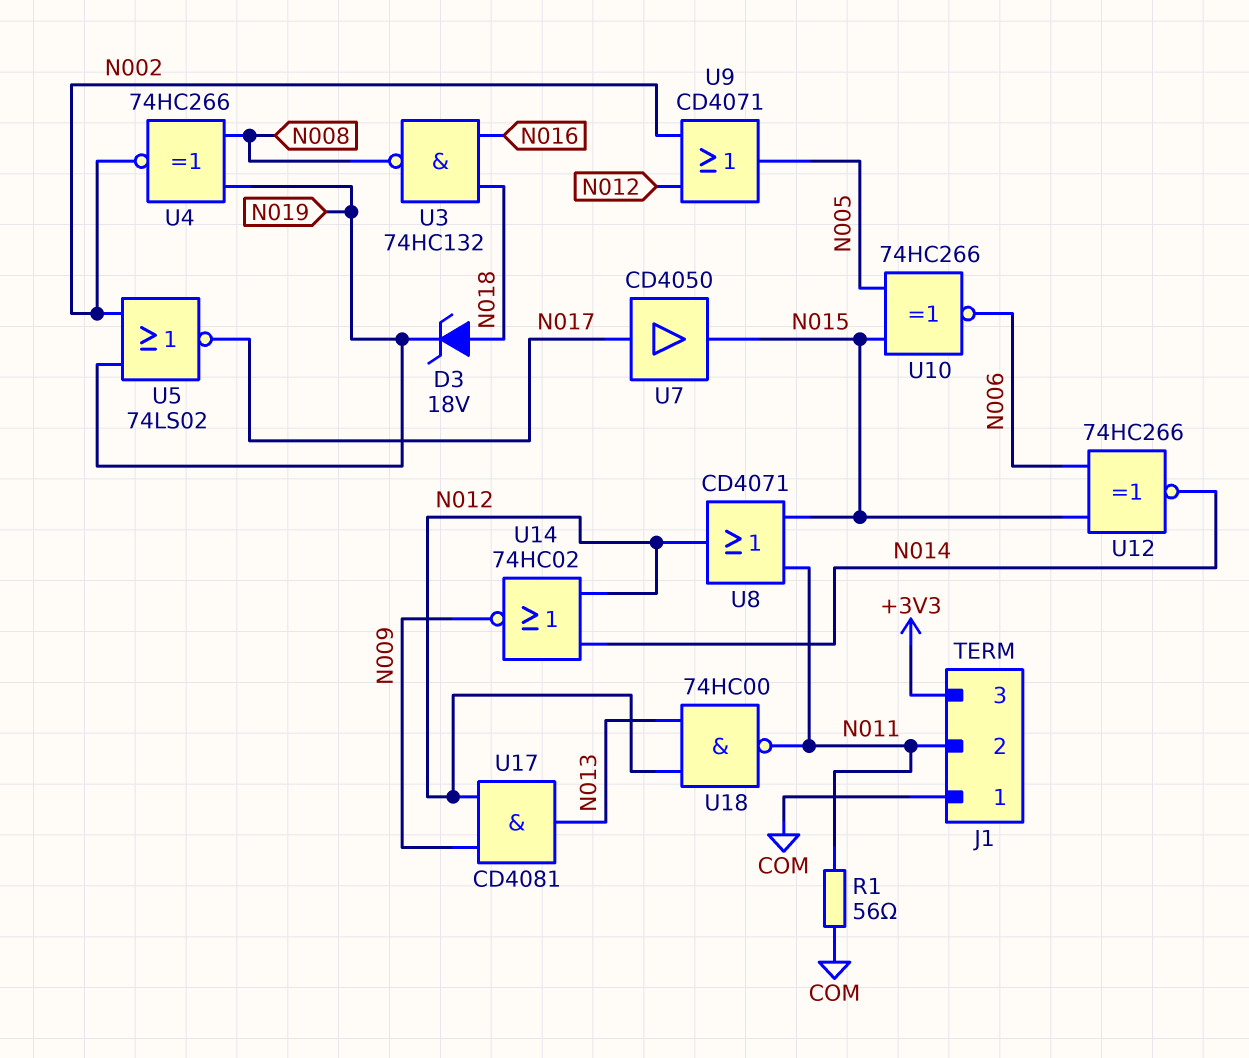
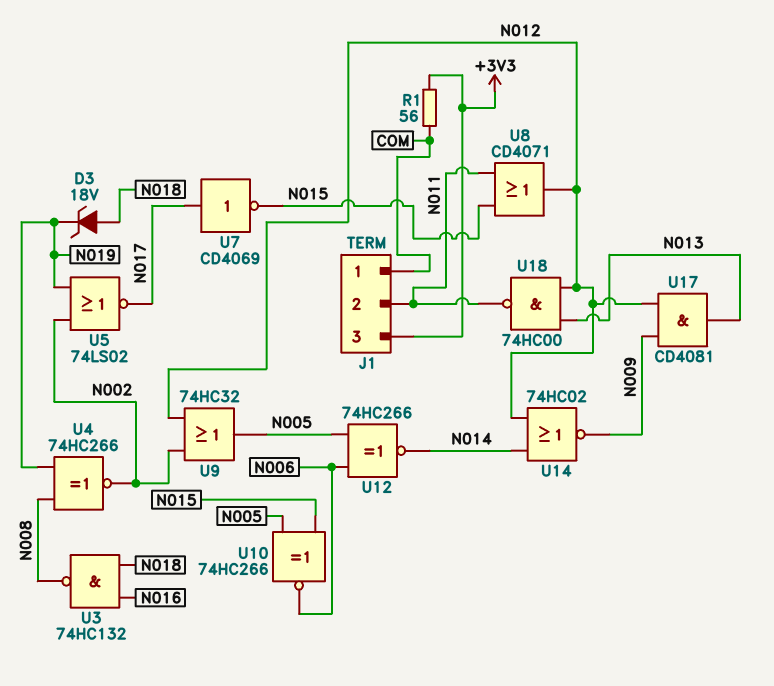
R1: 56 (COM, N011) -> 56 (+3V3, COM)
U7: buffer CD4050 (in N017, out N015) -> NOT CD4069 (in N017, out N015)
U9: OR CD4071 (in N002, in N012, out N005) -> OR 74HC32 (in N002, in N012, out N005)
U12: XNOR 74HC266 (in N006, in N015, out N014) -> XNOR 74HC266 (in N005, in N006, out N014)

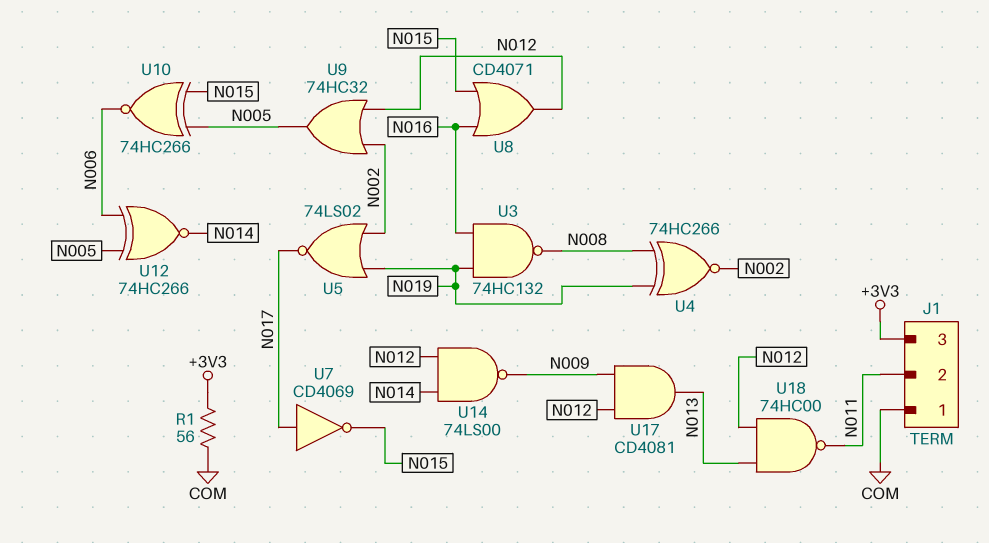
D3: zener 18V (A N018, K N019) -> none
U3: NAND 74HC132 (in N016, in N018, out N008) -> NAND 74HC132 (in N016, in N019, out N008)
U8: OR CD4071 (in N011, in N015, out N012) -> OR CD4071 (in N015, in N016, out N012)
U14: NOR 74HC02 (in N012, in N014, out N009) -> NAND 74LS00 (in N012, in N014, out N009)

